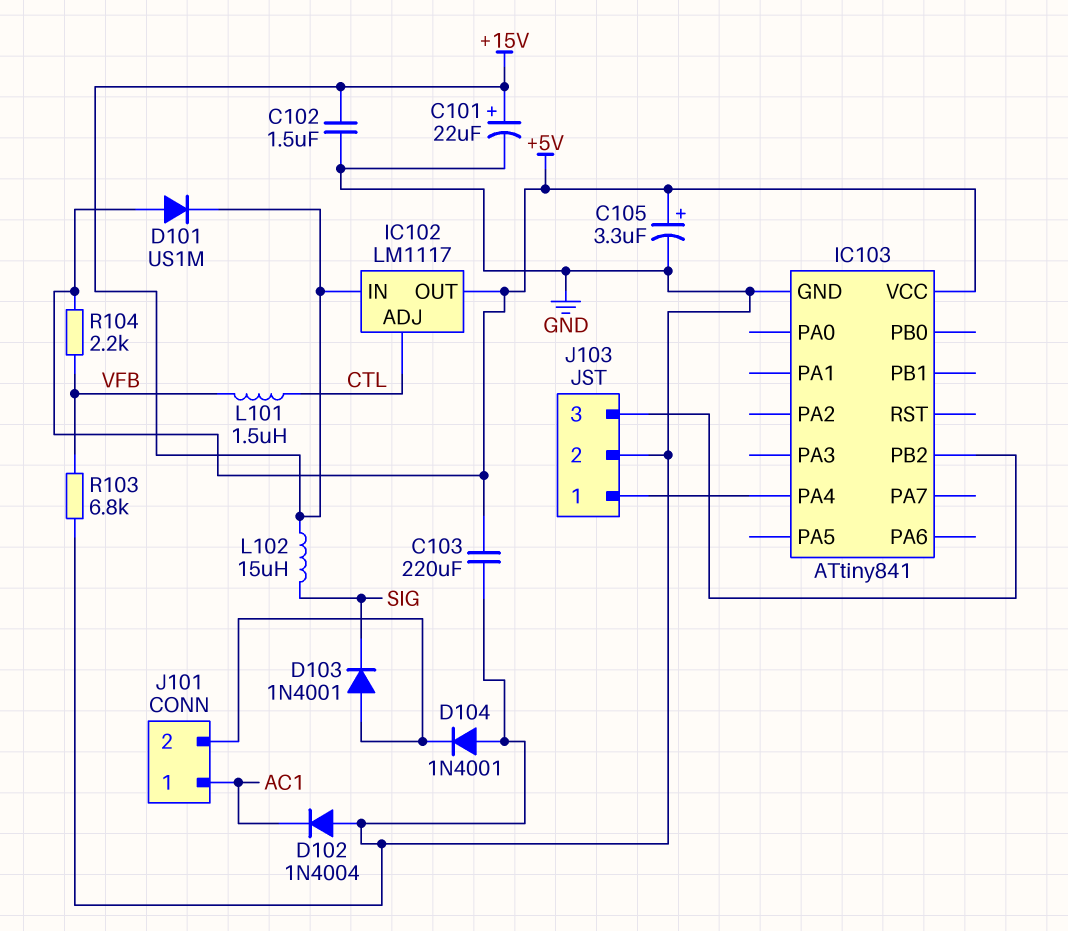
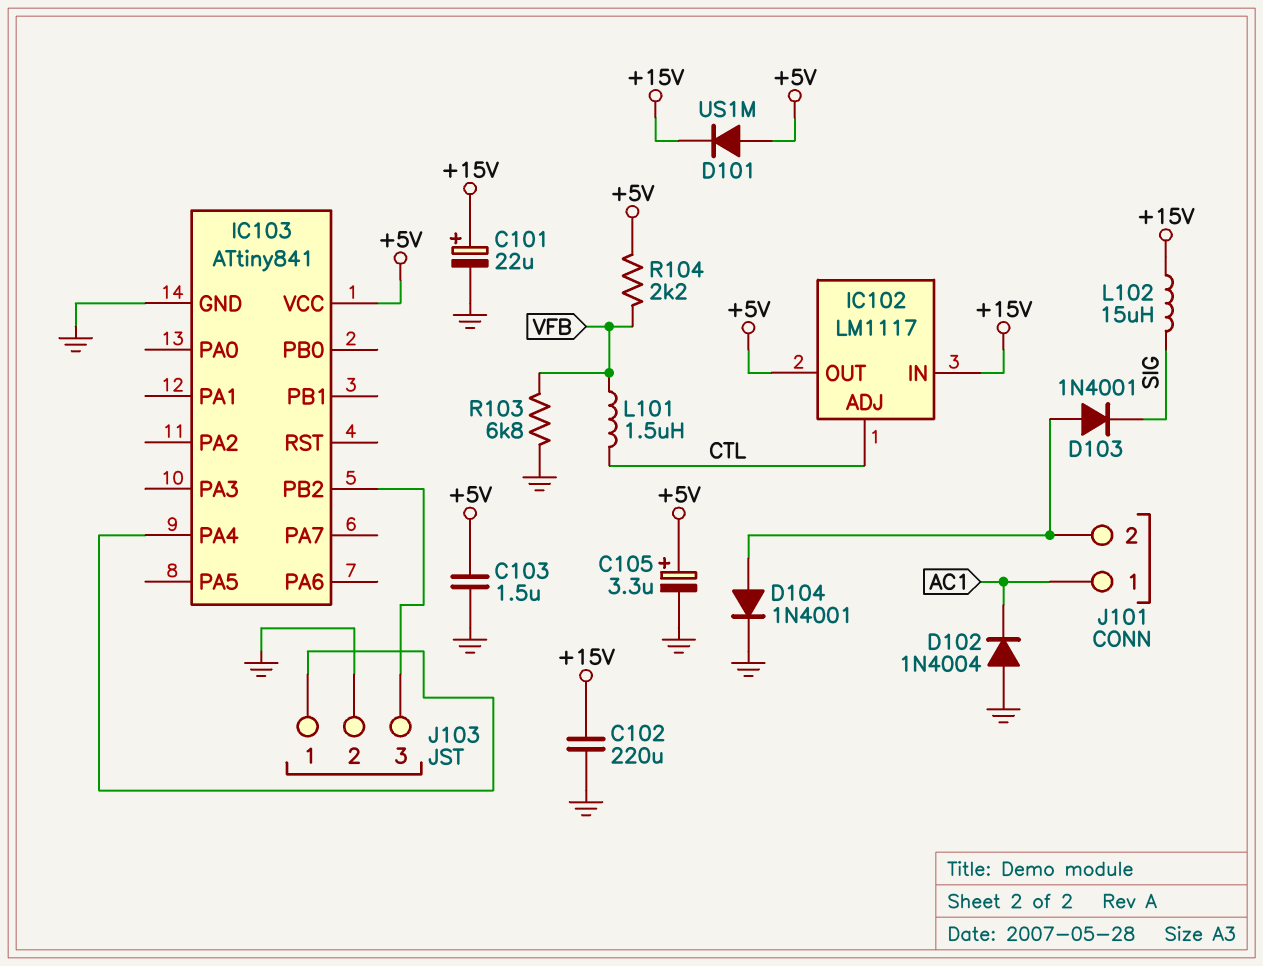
C102: 1.5uF (+15V, GND) -> 220uF (+15V, GND)
C103: 220uF (+5V, GND) -> 1.5uF (+5V, GND)
D104: diode 1N4001 (A GND, K J101/2) -> diode 1N4001 (A J101/2, K GND)

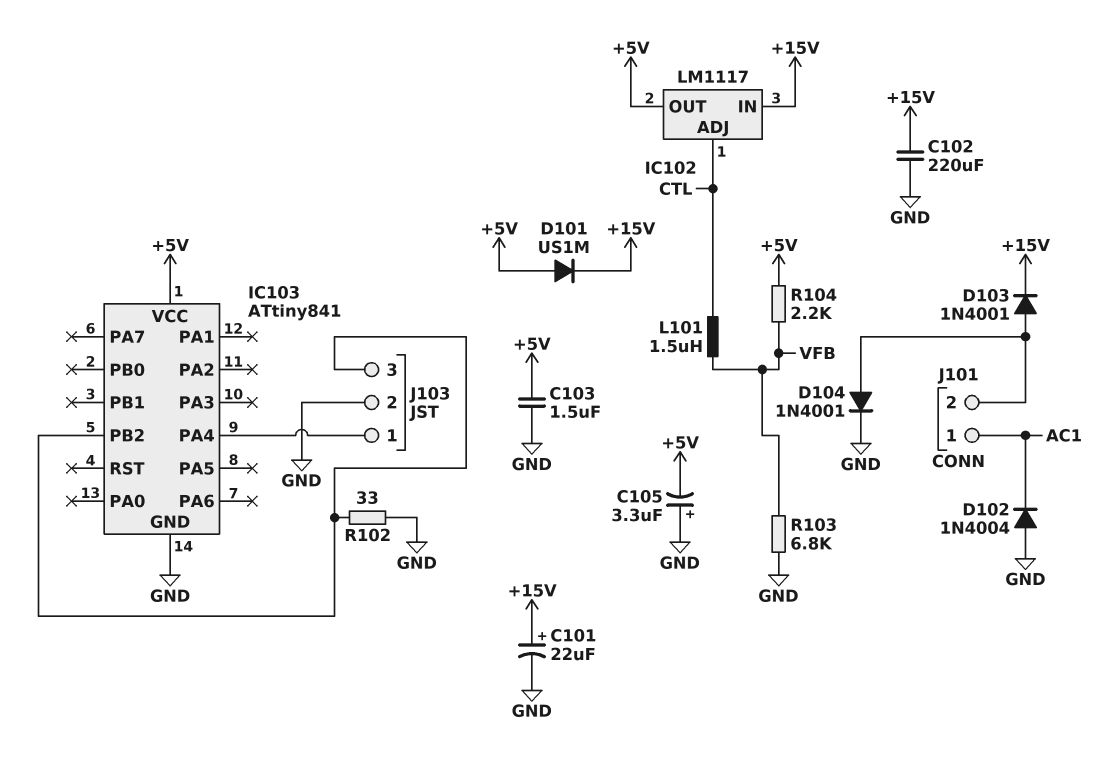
C105: 3.3uF (plus +5V, minus GND) -> 3.3uF (plus GND, minus +5V)
D103: diode 1N4001 (A J101/2, K SIG) -> diode 1N4001 (A J101/2, K +15V)
L102: 15uH (+15V, SIG) -> none
R102: none -> 33 (GND, IC103/PB2)

